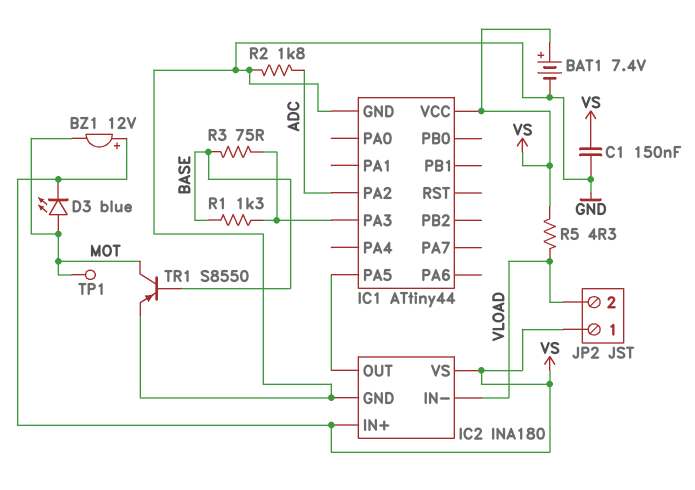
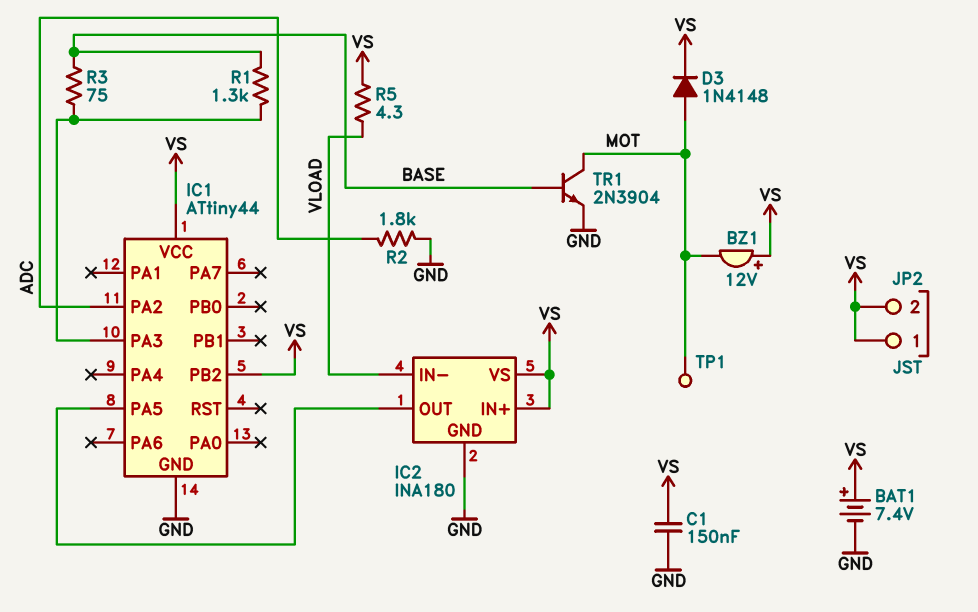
D3: LED blue (A MOT, K VS) -> diode 1N4148 (A MOT, K VS)
IC1 pin PB2: none -> VS
JP2 pin 2: VLOAD -> VS
TR1: PNP S8550 (B BASE, C MOT, E GND) -> NPN 2N3904 (B BASE, C MOT, E GND)

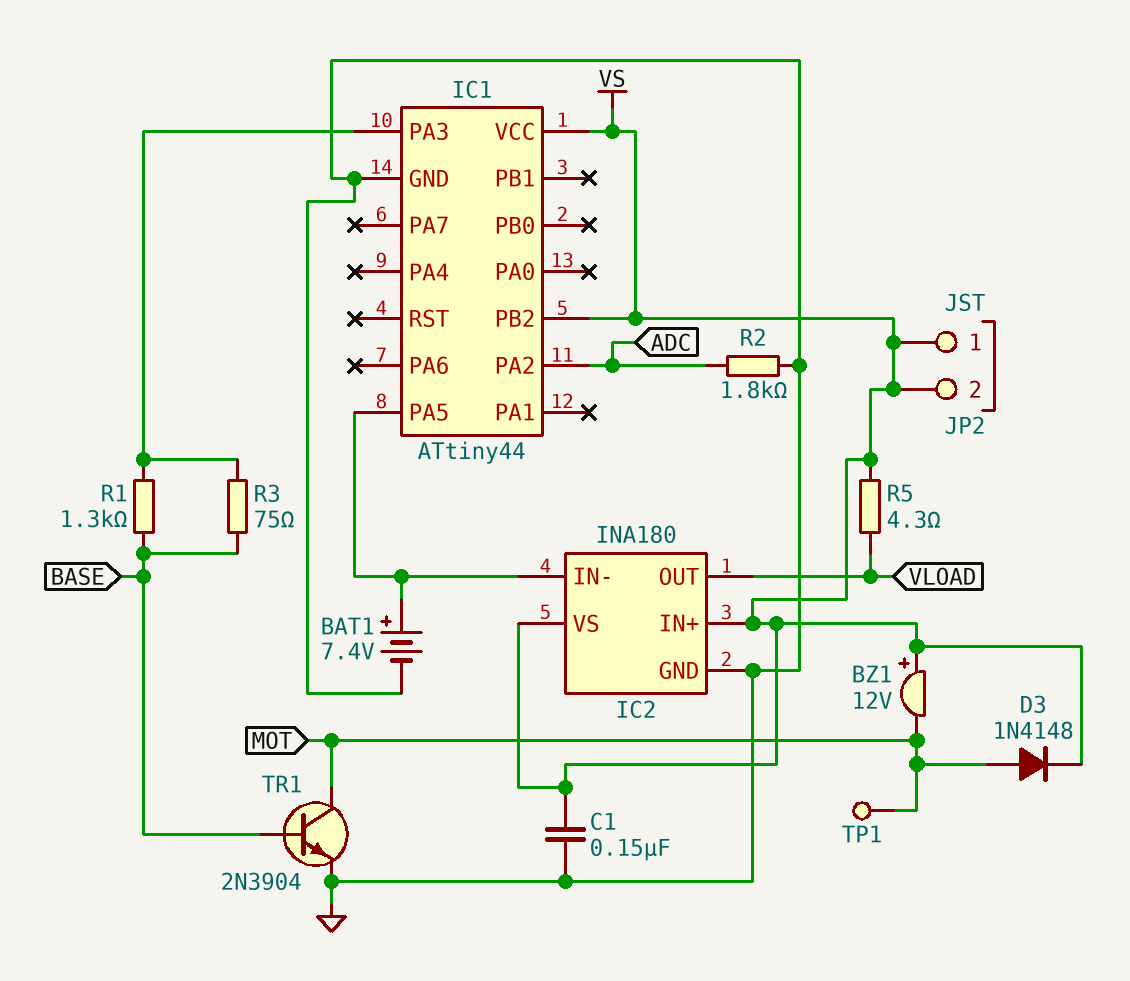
BAT1: 7.4V (plus VS, minus GND) -> 7.4V (plus IC1/PA5, minus GND)
IC2 pin IN-: VLOAD -> IC1/PA5
IC2 pin OUT: IC1/PA5 -> VLOAD

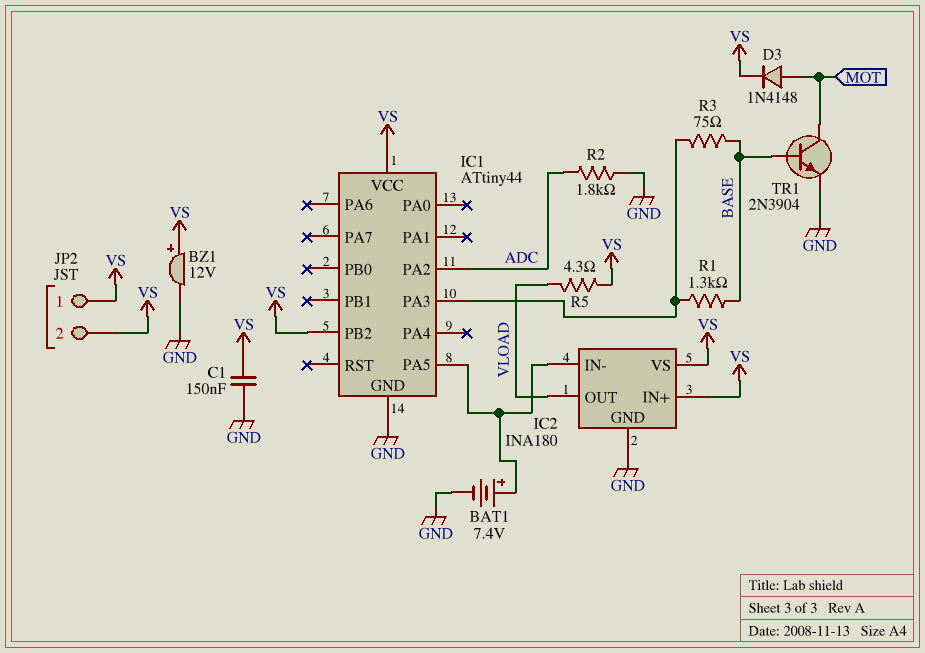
BZ1: buzzer 12V (plus VS, minus MOT) -> buzzer 12V (plus VS, minus GND)
TP1: test point (MOT) -> none

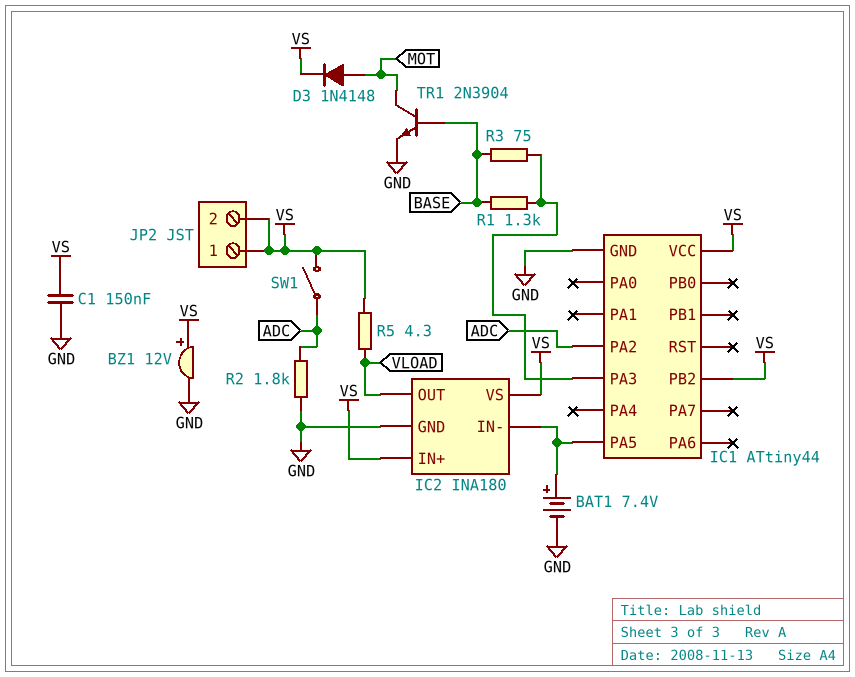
SW1: none -> switch (ADC, VS)

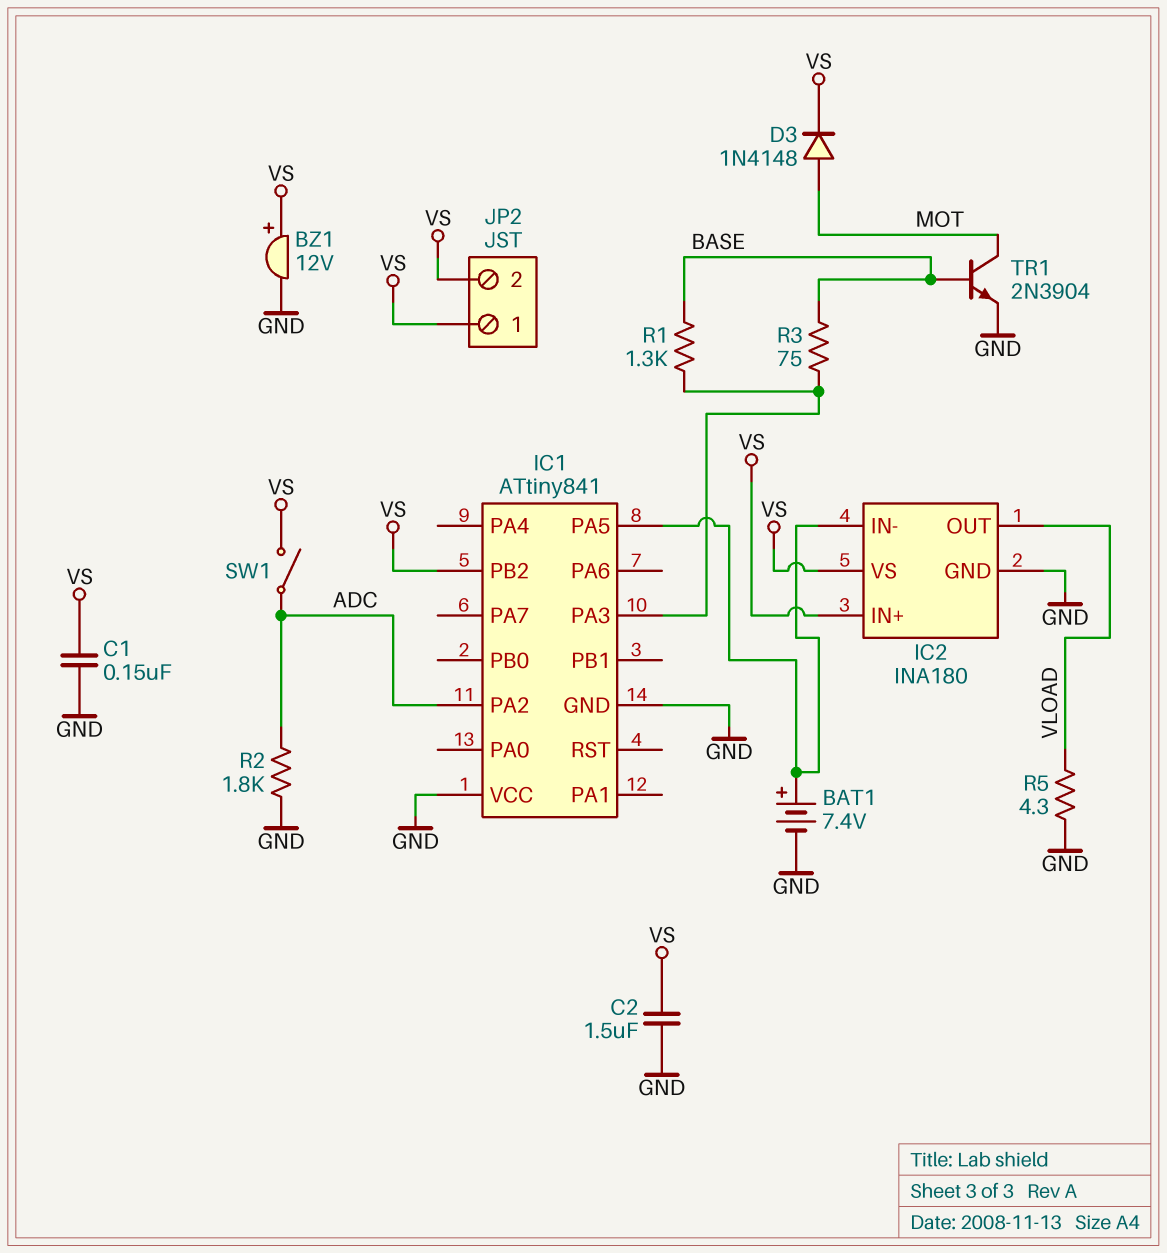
C2: none -> 1.5uF (GND, VS)
IC1: ATtiny44 -> ATtiny841
IC1 pin VCC: VS -> GND
R5: 4.3 (VLOAD, VS) -> 4.3 (GND, VLOAD)

